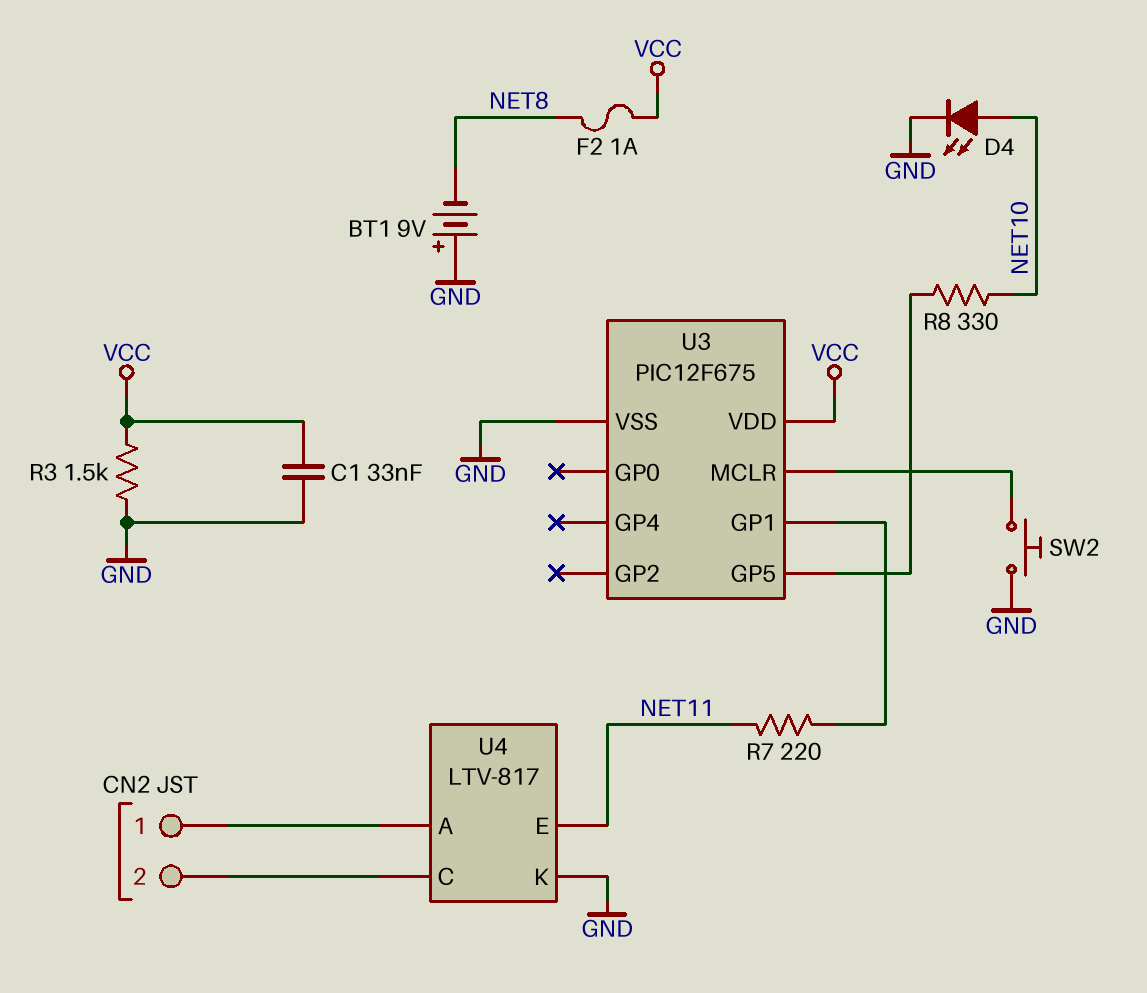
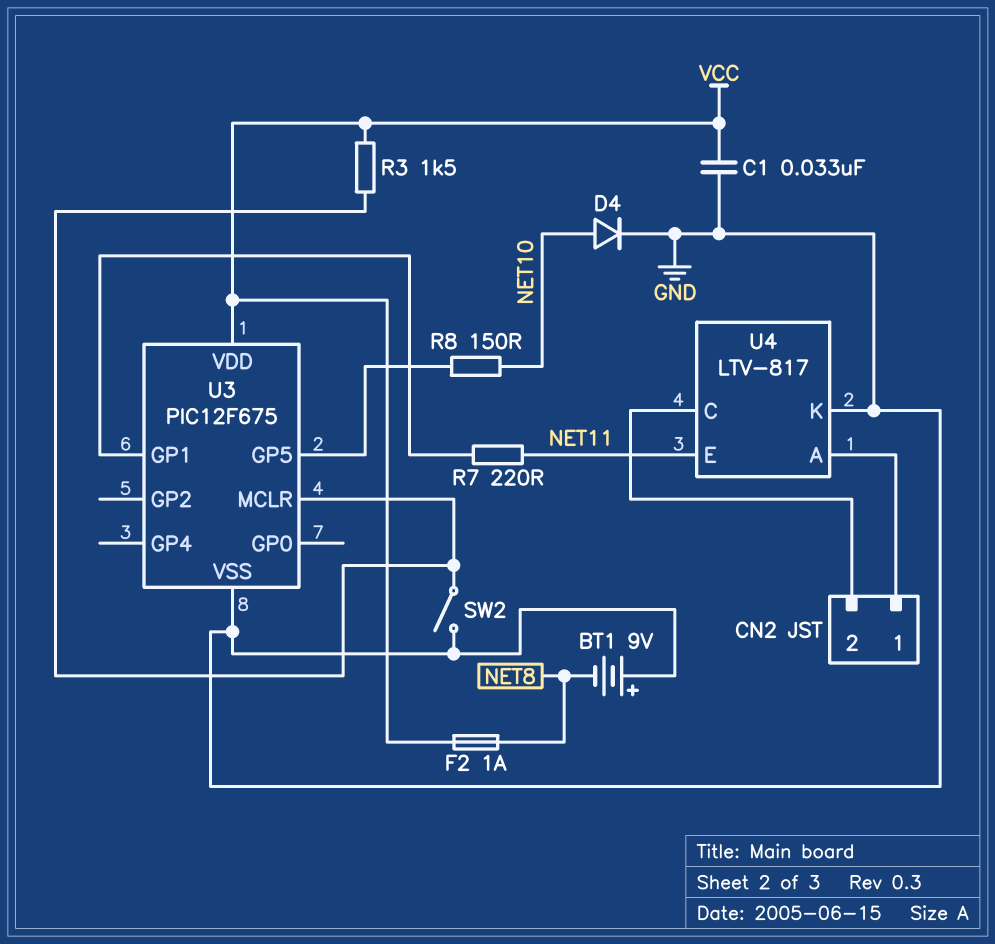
D4: LED (A NET10, K GND) -> diode (A NET10, K GND)
R3: 1.5k (GND, VCC) -> 1.5k (U3/MCLR, VCC)
R8: 330 (NET10, U3/GP5) -> 150 (NET10, U3/GP5)
SW2: button (GND, U3/MCLR) -> switch (GND, U3/MCLR)

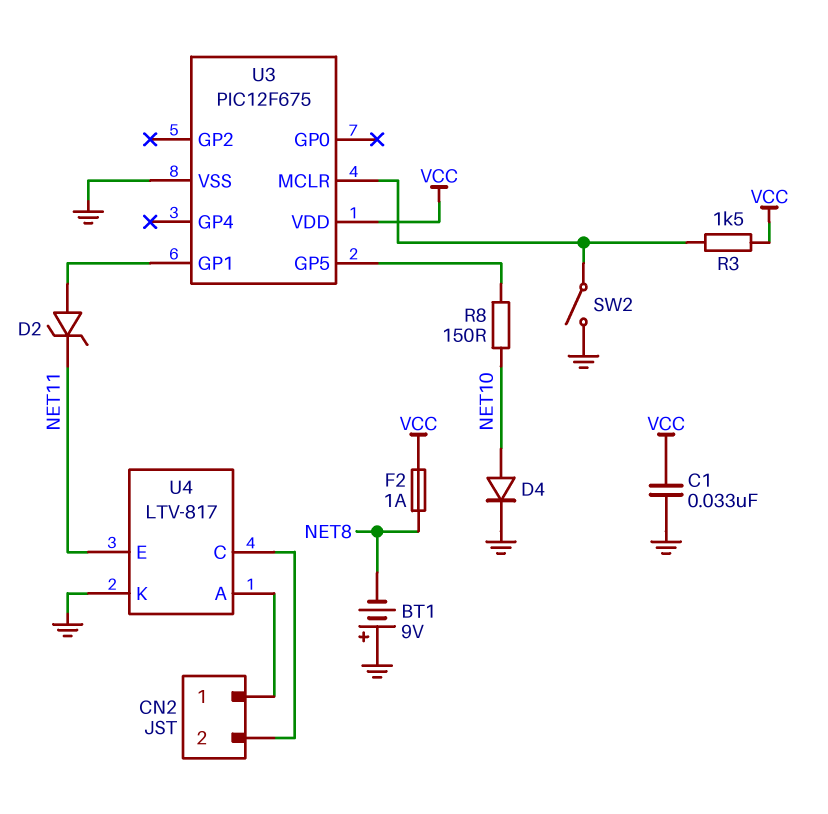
D2: none -> zener (A U3/GP1, K NET11)
R7: 220 (NET11, U3/GP1) -> none

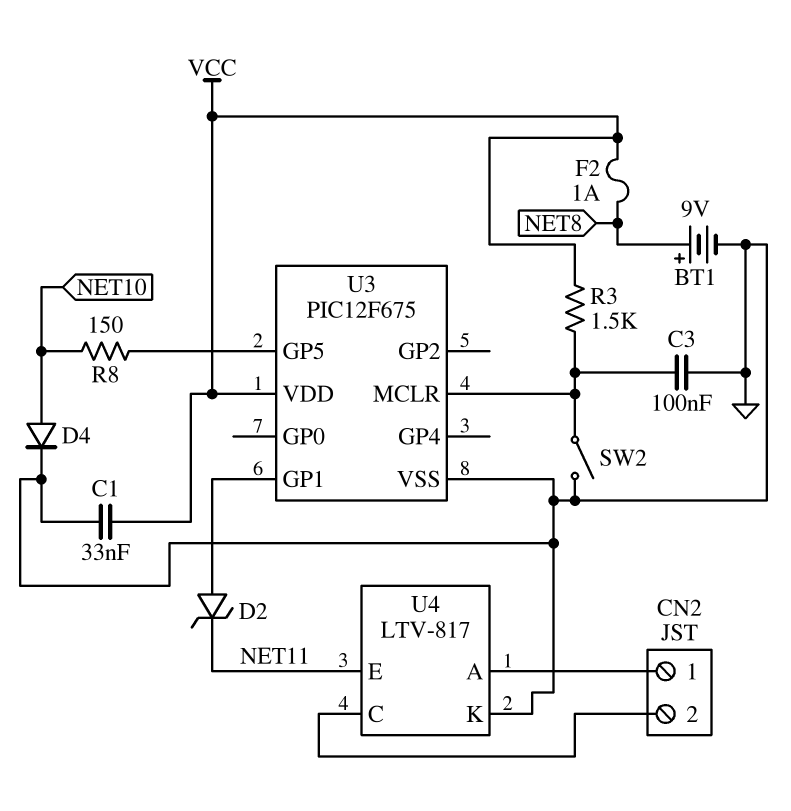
BT1: 9V (plus GND, minus NET8) -> 9V (plus NET8, minus GND)
C3: none -> 100nF (GND, U3/MCLR)

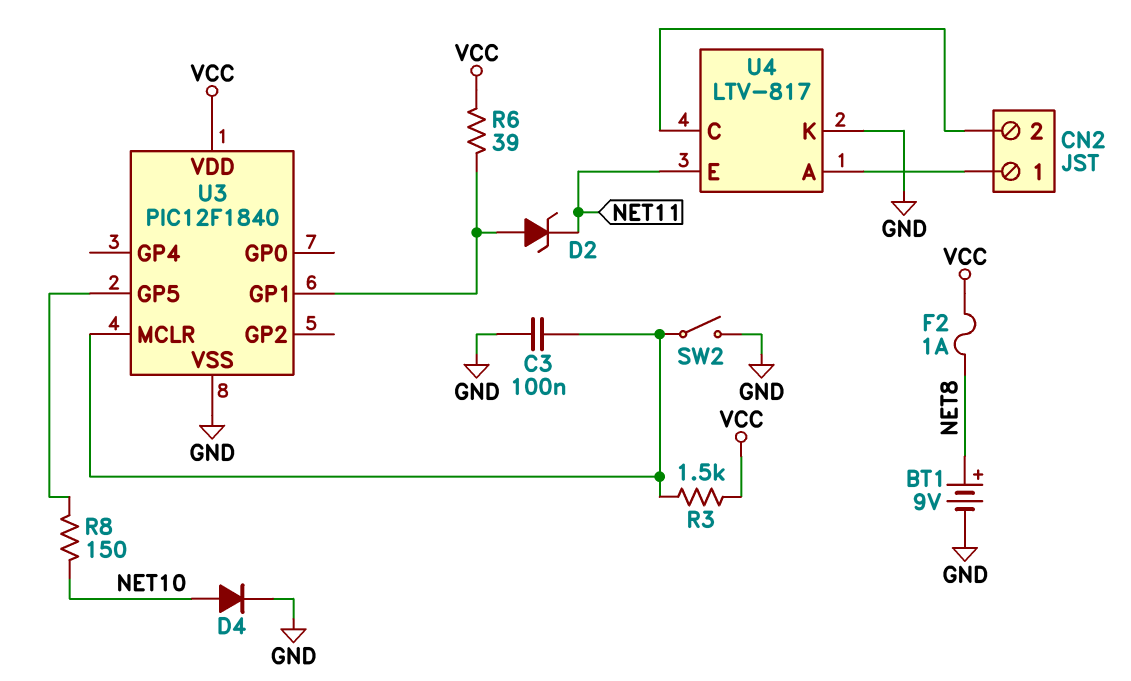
C1: 33nF (GND, VCC) -> none
R6: none -> 39 (U3/GP1, VCC)
U3: PIC12F675 -> PIC12F1840

